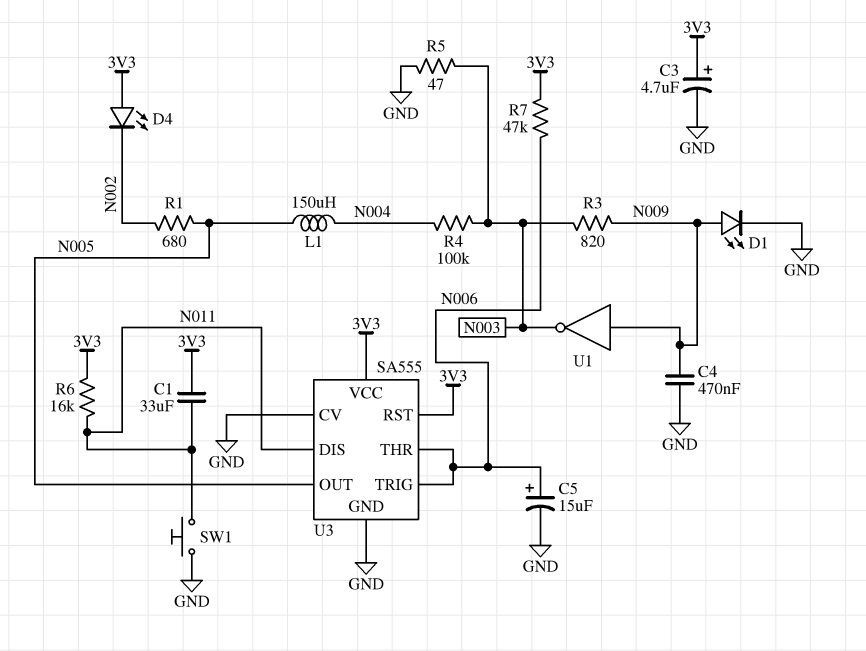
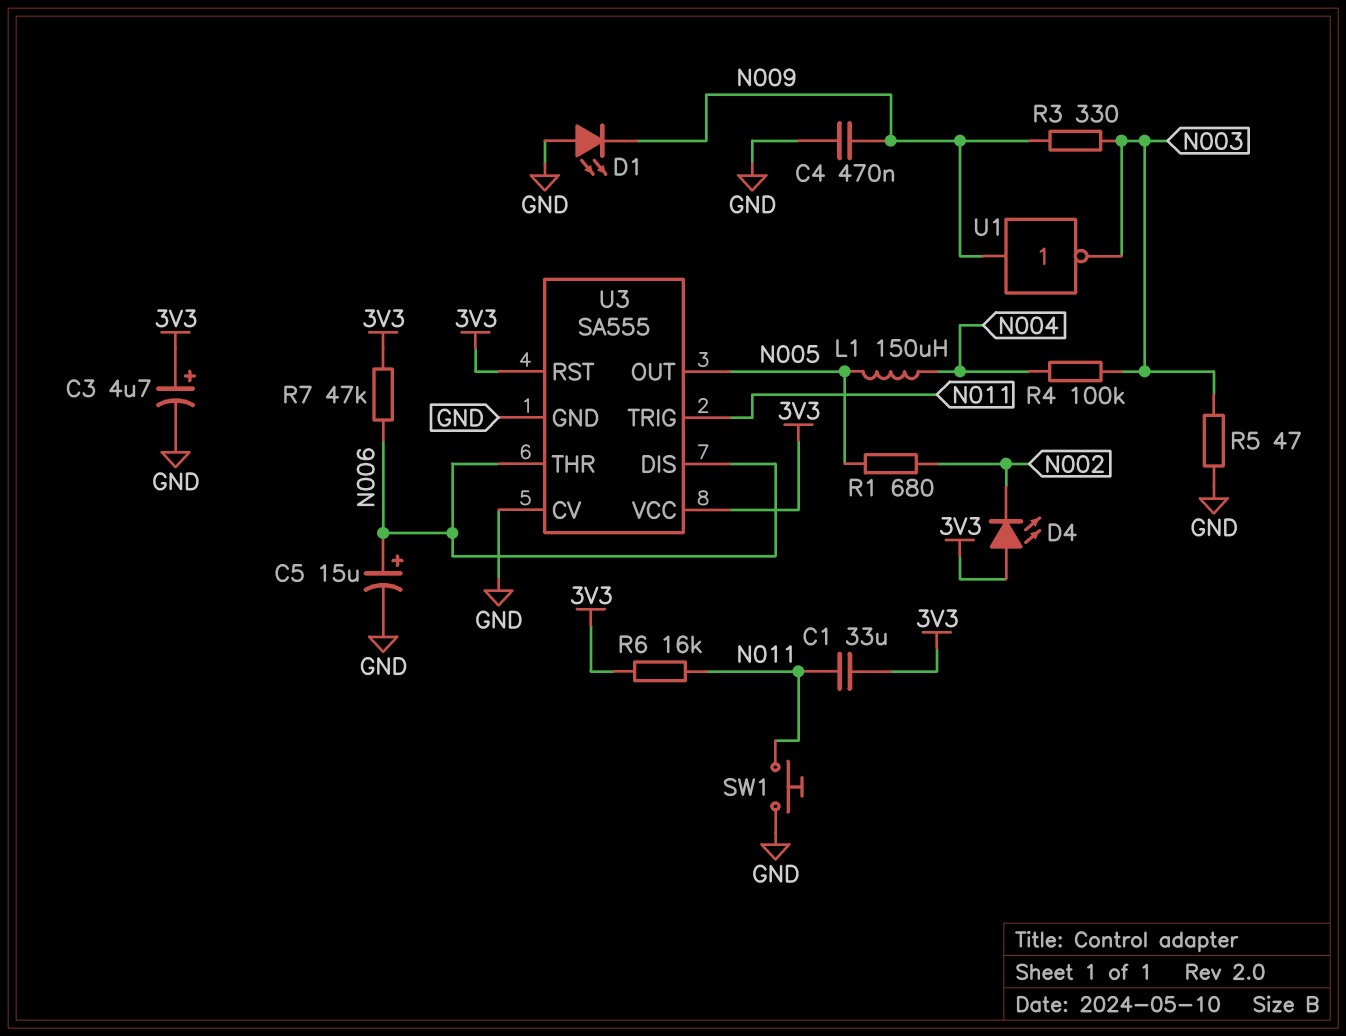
D1: LED (A N009, K GND) -> LED (A GND, K N009)
R3: 820 (N003, N009) -> 330 (N003, N009)
U3 pin DIS: N011 -> N006
U3 pin TRIG: N006 -> N011

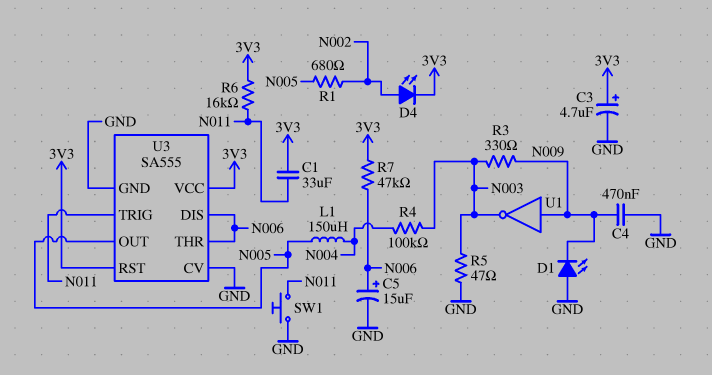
D4: LED (A 3V3, K N002) -> LED (A N002, K 3V3)

